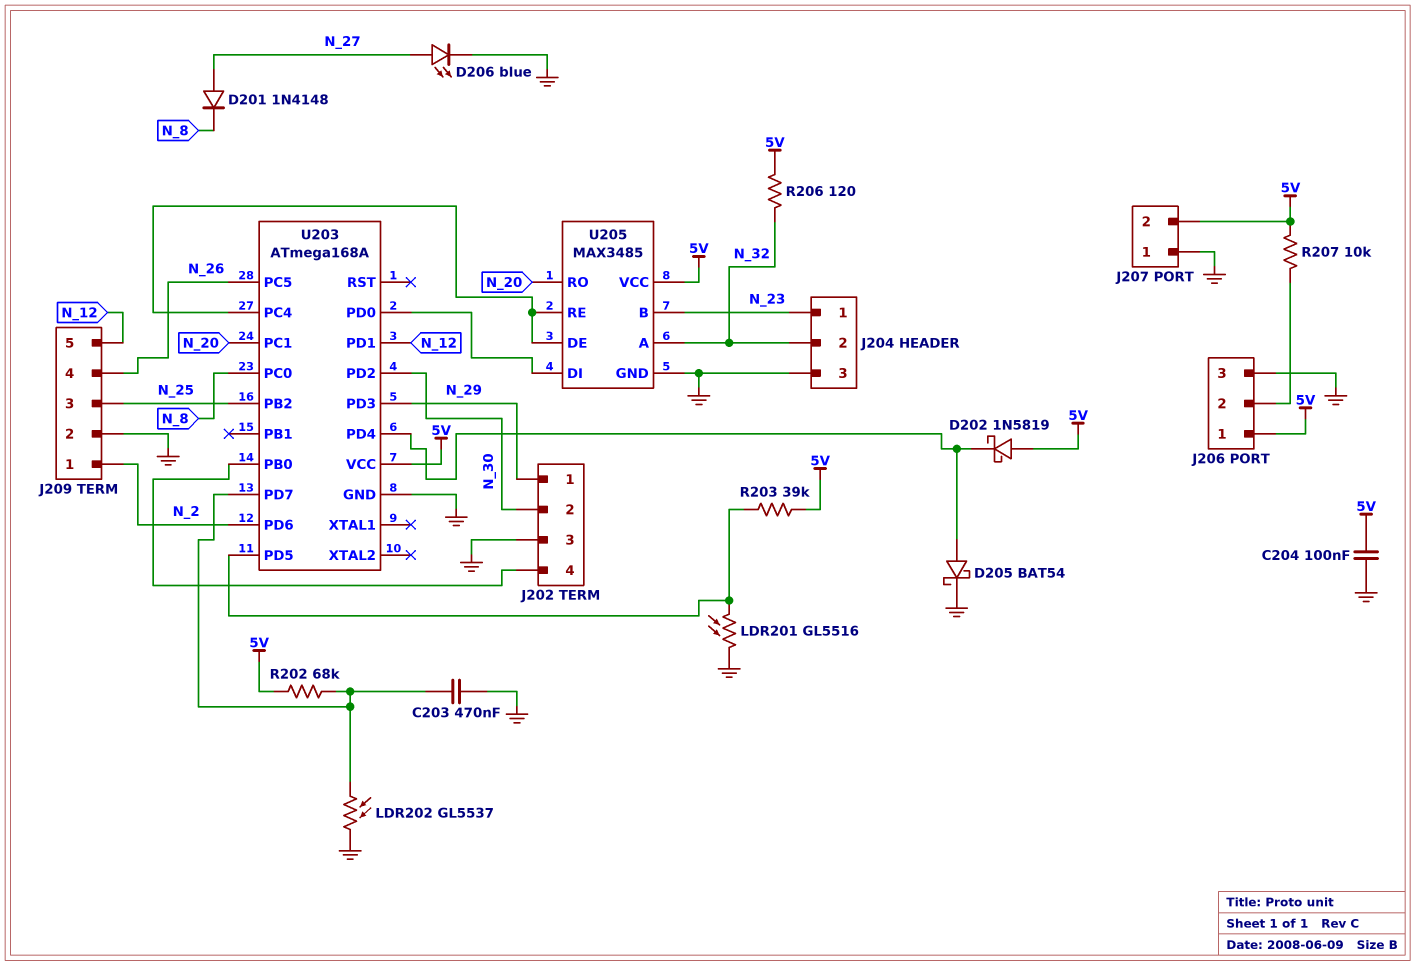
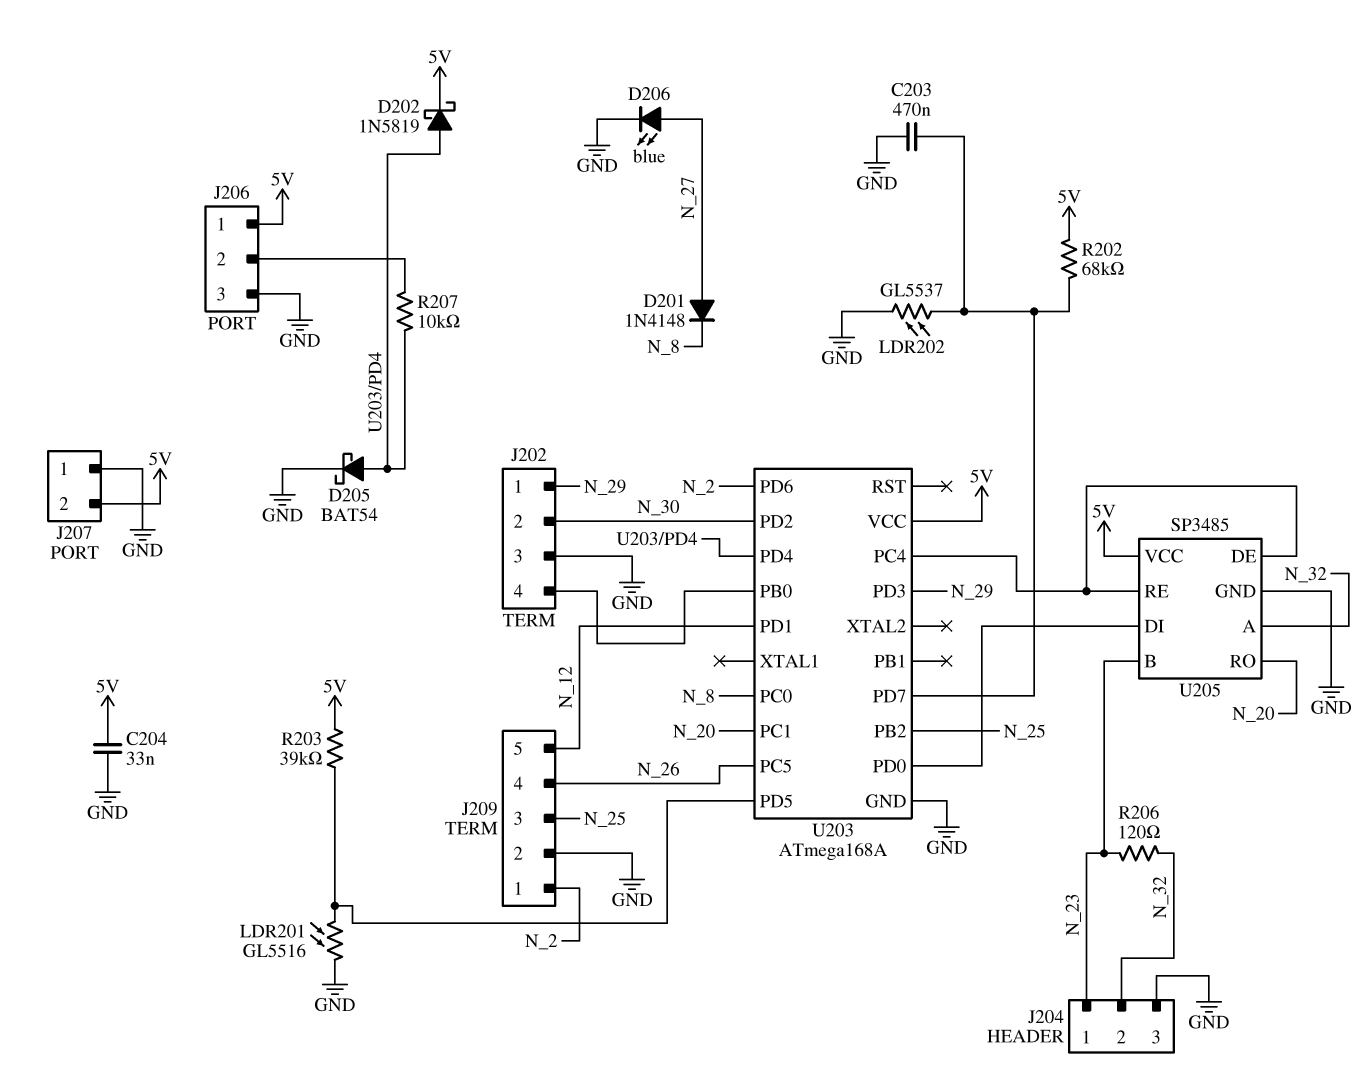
C204: 100nF (5V, GND) -> 33nF (5V, GND)
D202: schottky 1N5819 (A 5V, K U203/PD4) -> schottky 1N5819 (A U203/PD4, K 5V)
R206: 120 (5V, N_32) -> 120 (N_23, N_32)
R207: 10k (5V, J206/2) -> 10k (J206/2, U203/PD4)
U205: MAX3485 -> SP3485

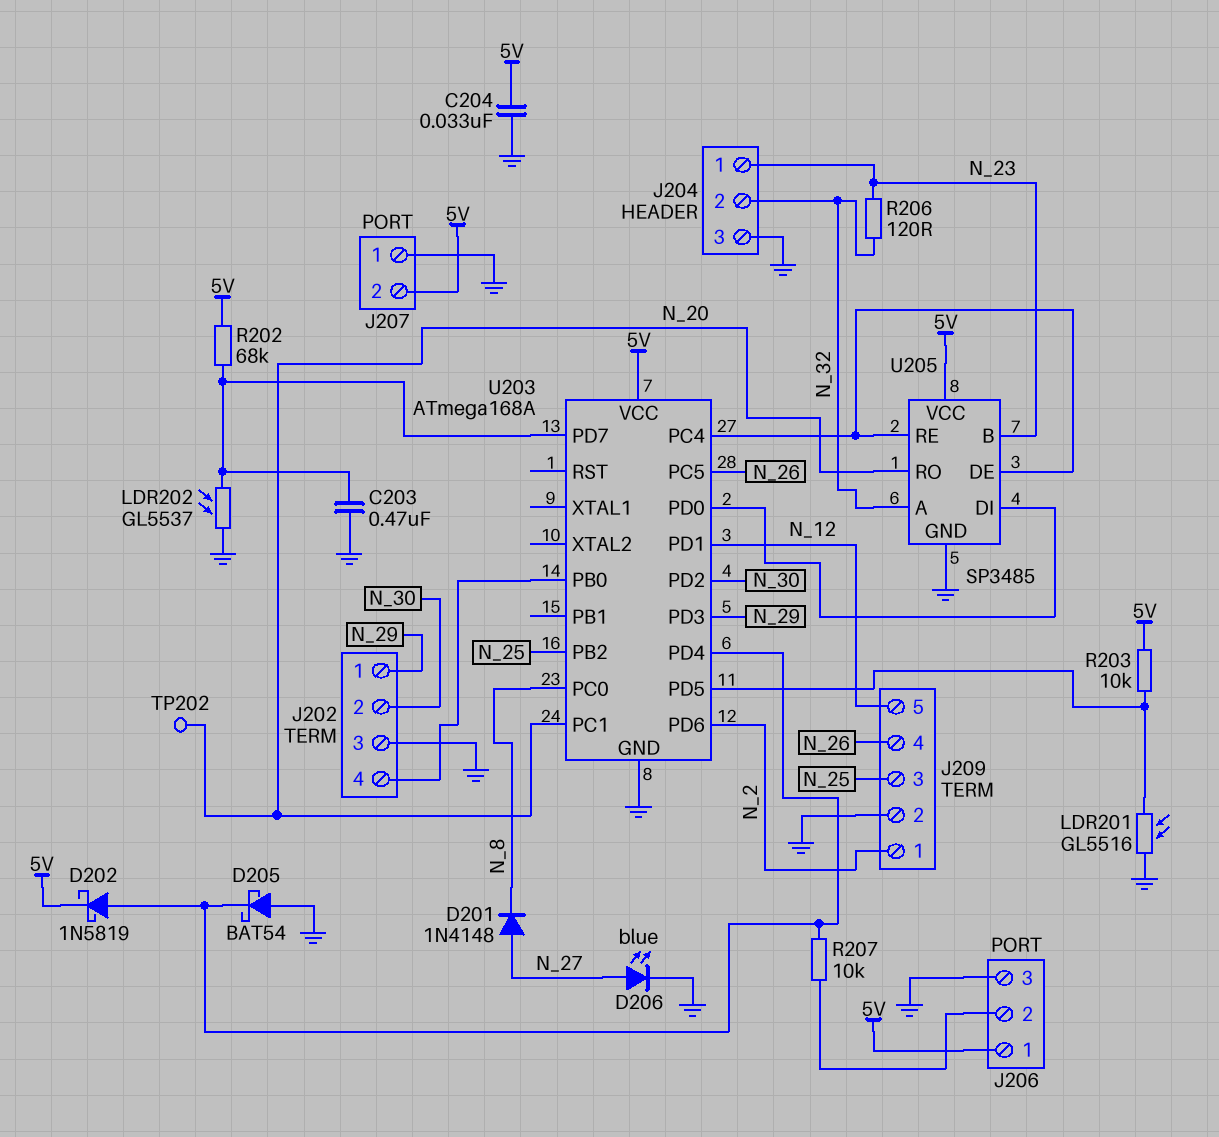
D205: schottky BAT54 (A U203/PD4, K GND) -> schottky BAT54 (A GND, K U203/PD4)
R203: 39k (5V, U203/PD5) -> 10k (5V, U203/PD5)
TP202: none -> test point (N_20)

